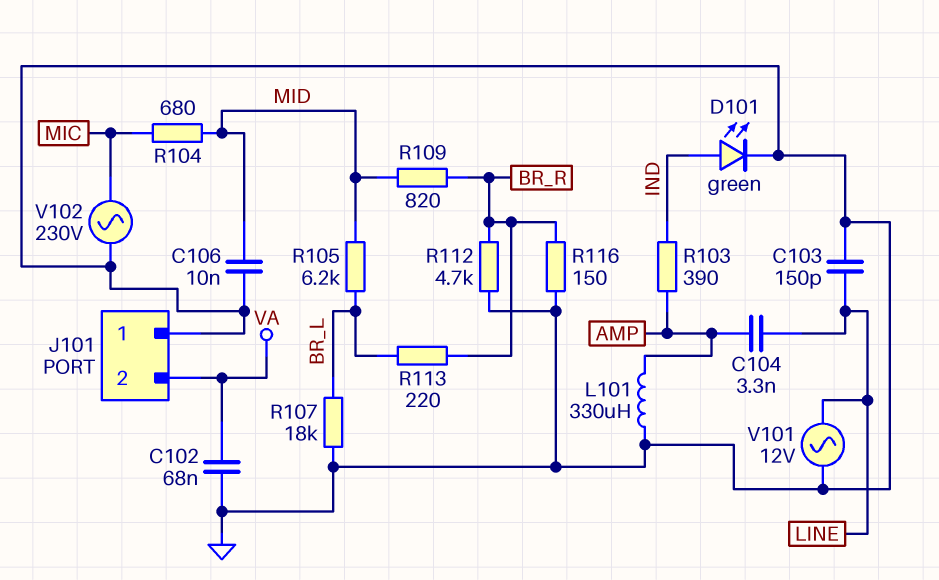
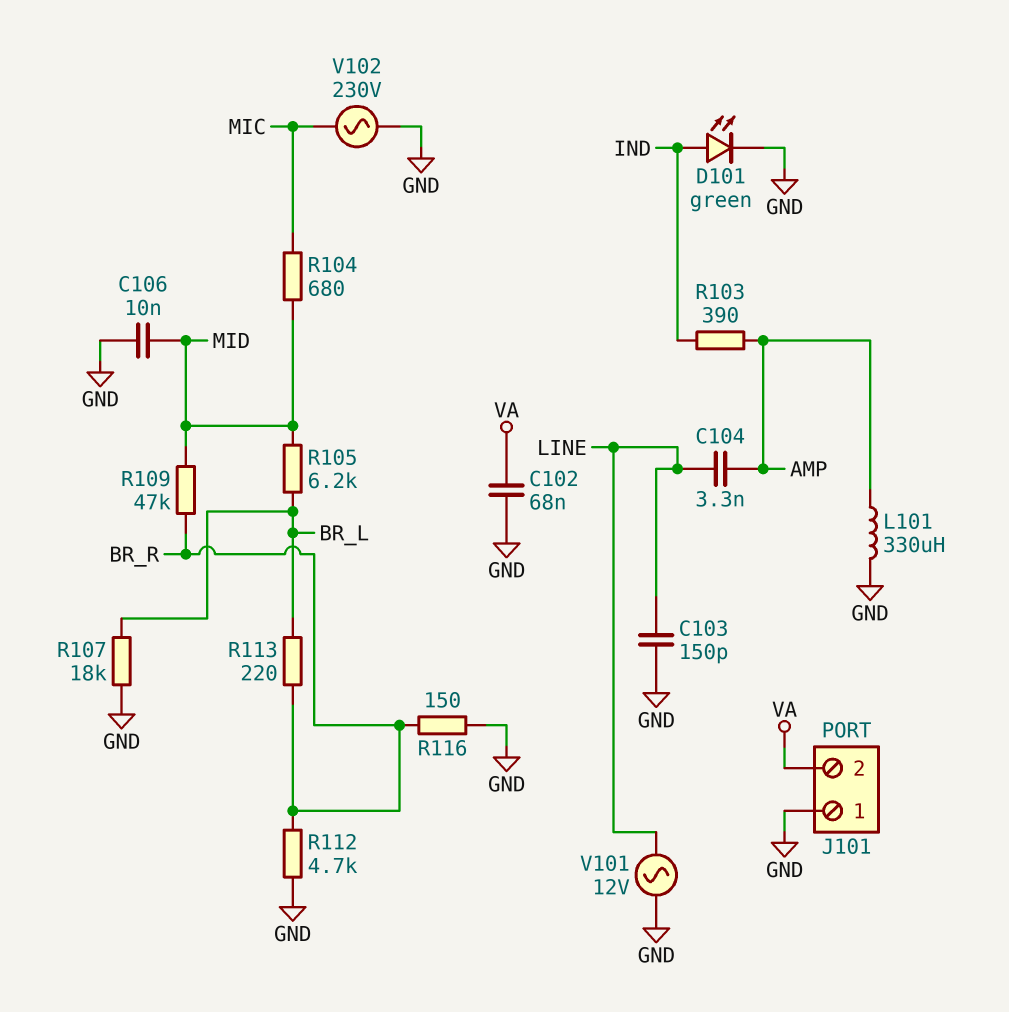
R109: 820 (BR_R, MID) -> 47k (BR_R, MID)

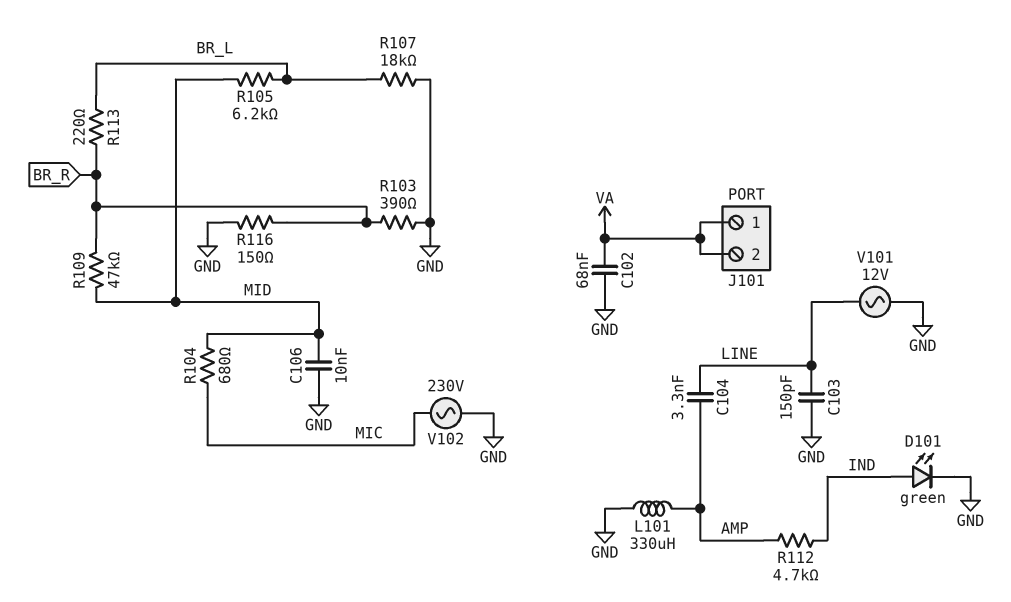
J101 pin 1: GND -> VA
R103: 390 (AMP, IND) -> 390 (BR_R, GND)
R112: 4.7k (BR_R, GND) -> 4.7k (AMP, IND)

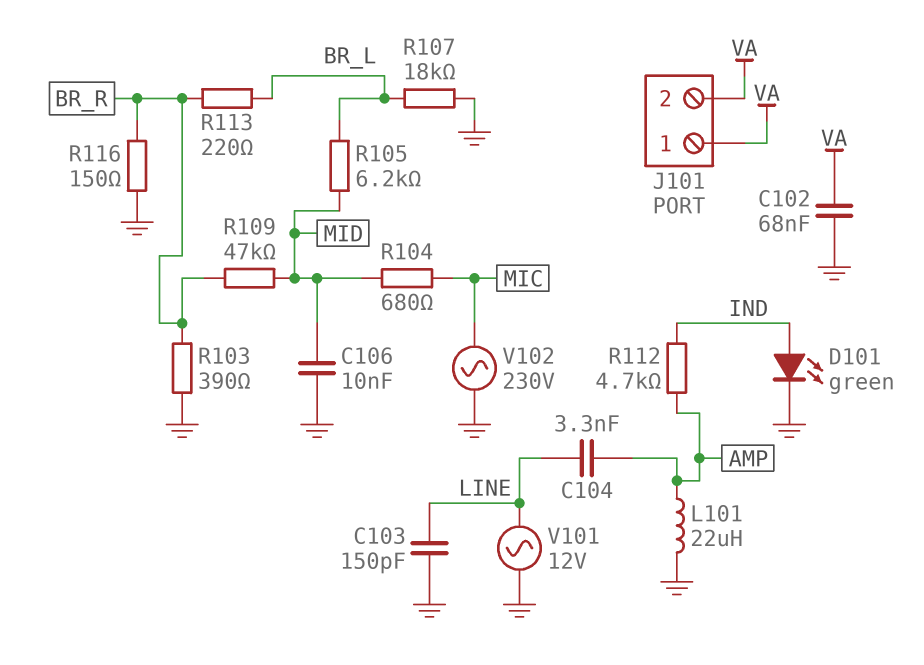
L101: 330uH (AMP, GND) -> 22uH (AMP, GND)

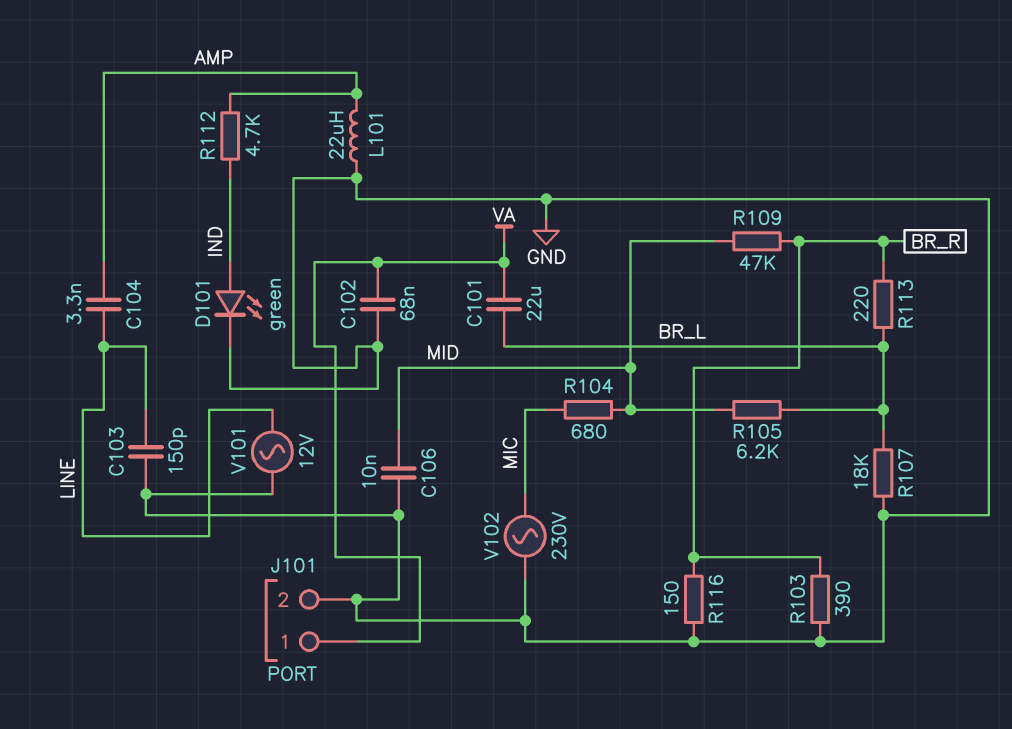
C101: none -> 22uF (BR_L, VA)
J101 pin 2: VA -> GND

